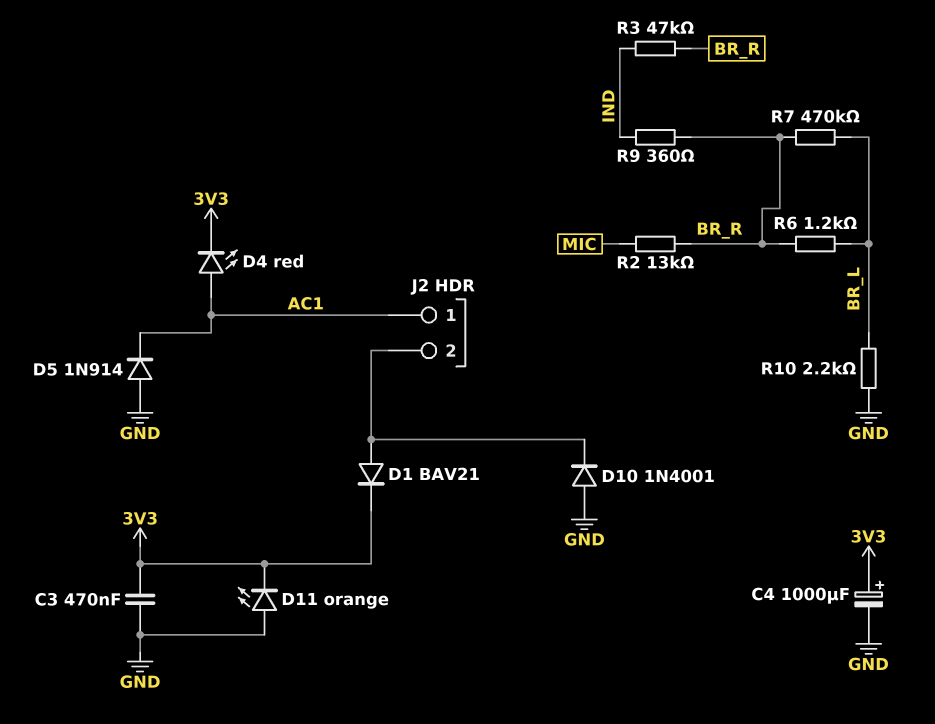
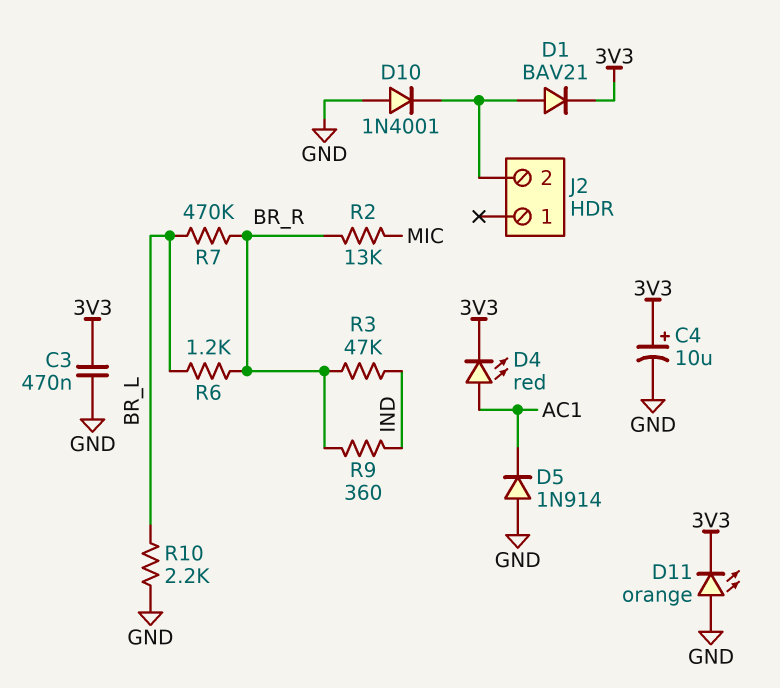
C4: 1000uF (plus 3V3, minus GND) -> 10uF (plus 3V3, minus GND)
J2 pin 1: AC1 -> none

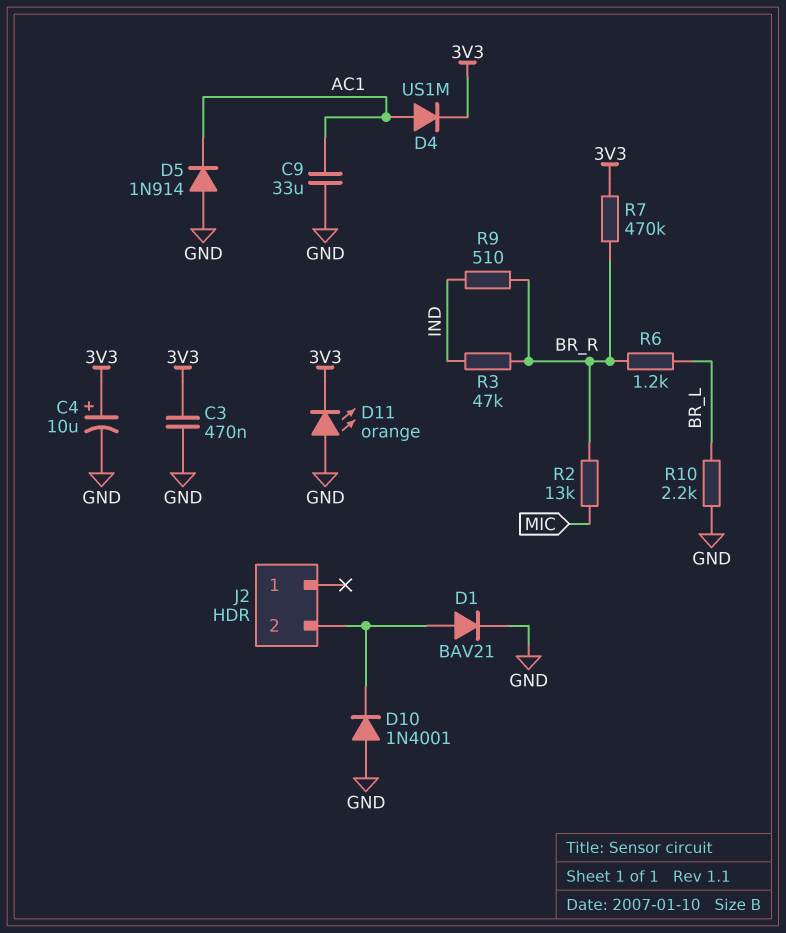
C9: none -> 33uF (AC1, GND)
D1: diode BAV21 (A J2/2, K 3V3) -> diode BAV21 (A J2/2, K GND)
D4: LED red (A AC1, K 3V3) -> diode US1M (A AC1, K 3V3)
R7: 470k (BR_L, BR_R) -> 470k (3V3, BR_R)
R9: 360 (BR_R, IND) -> 510 (BR_R, IND)

